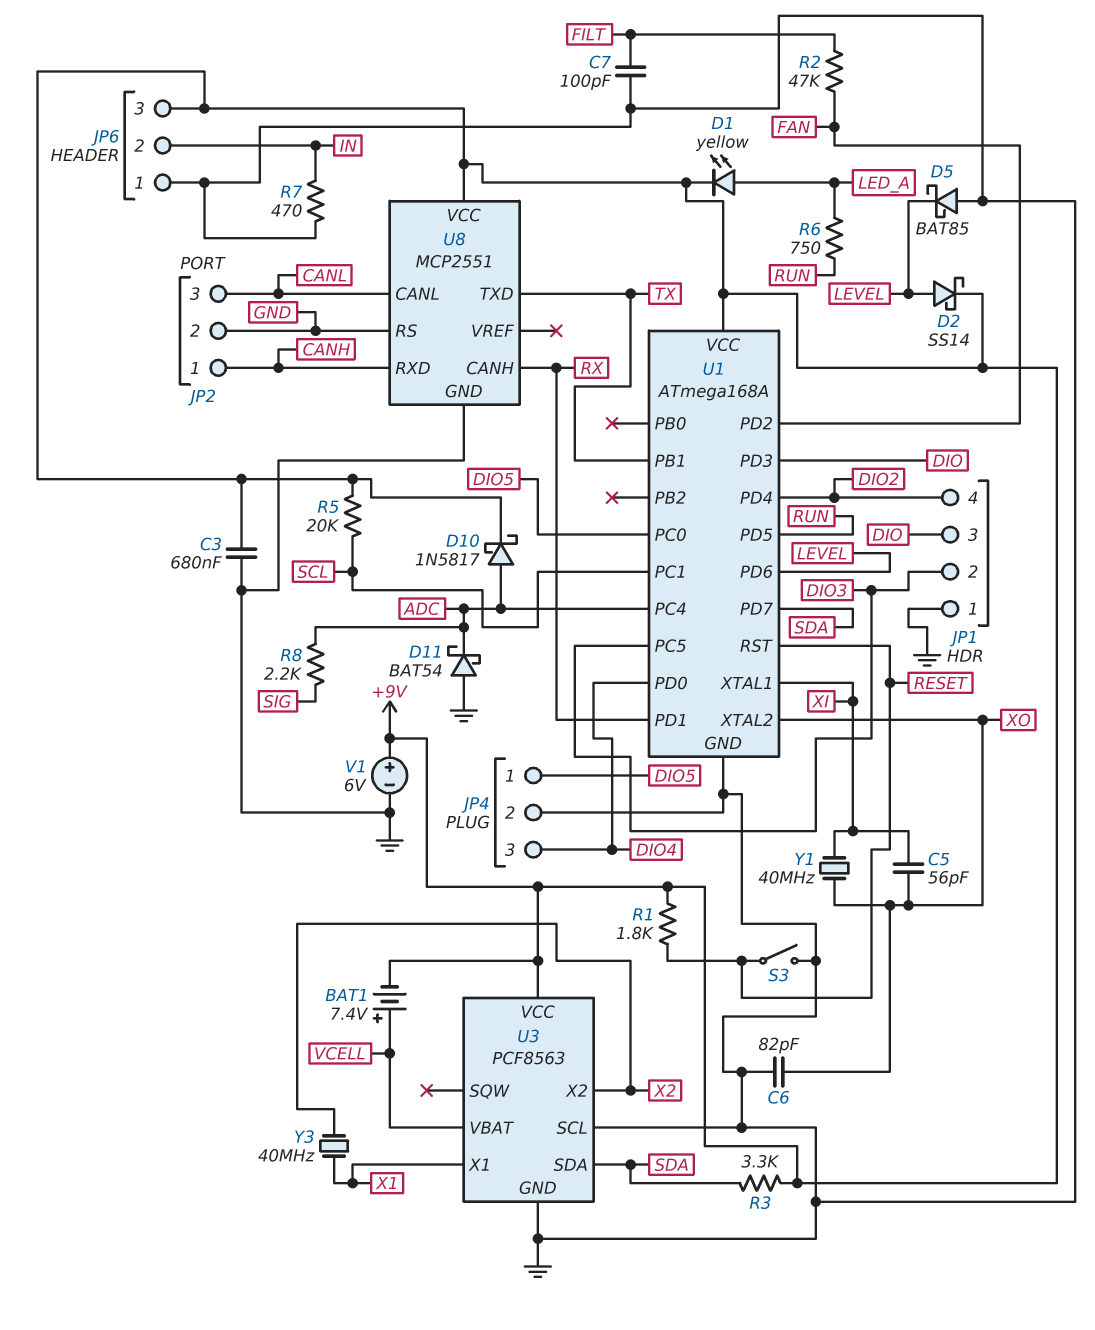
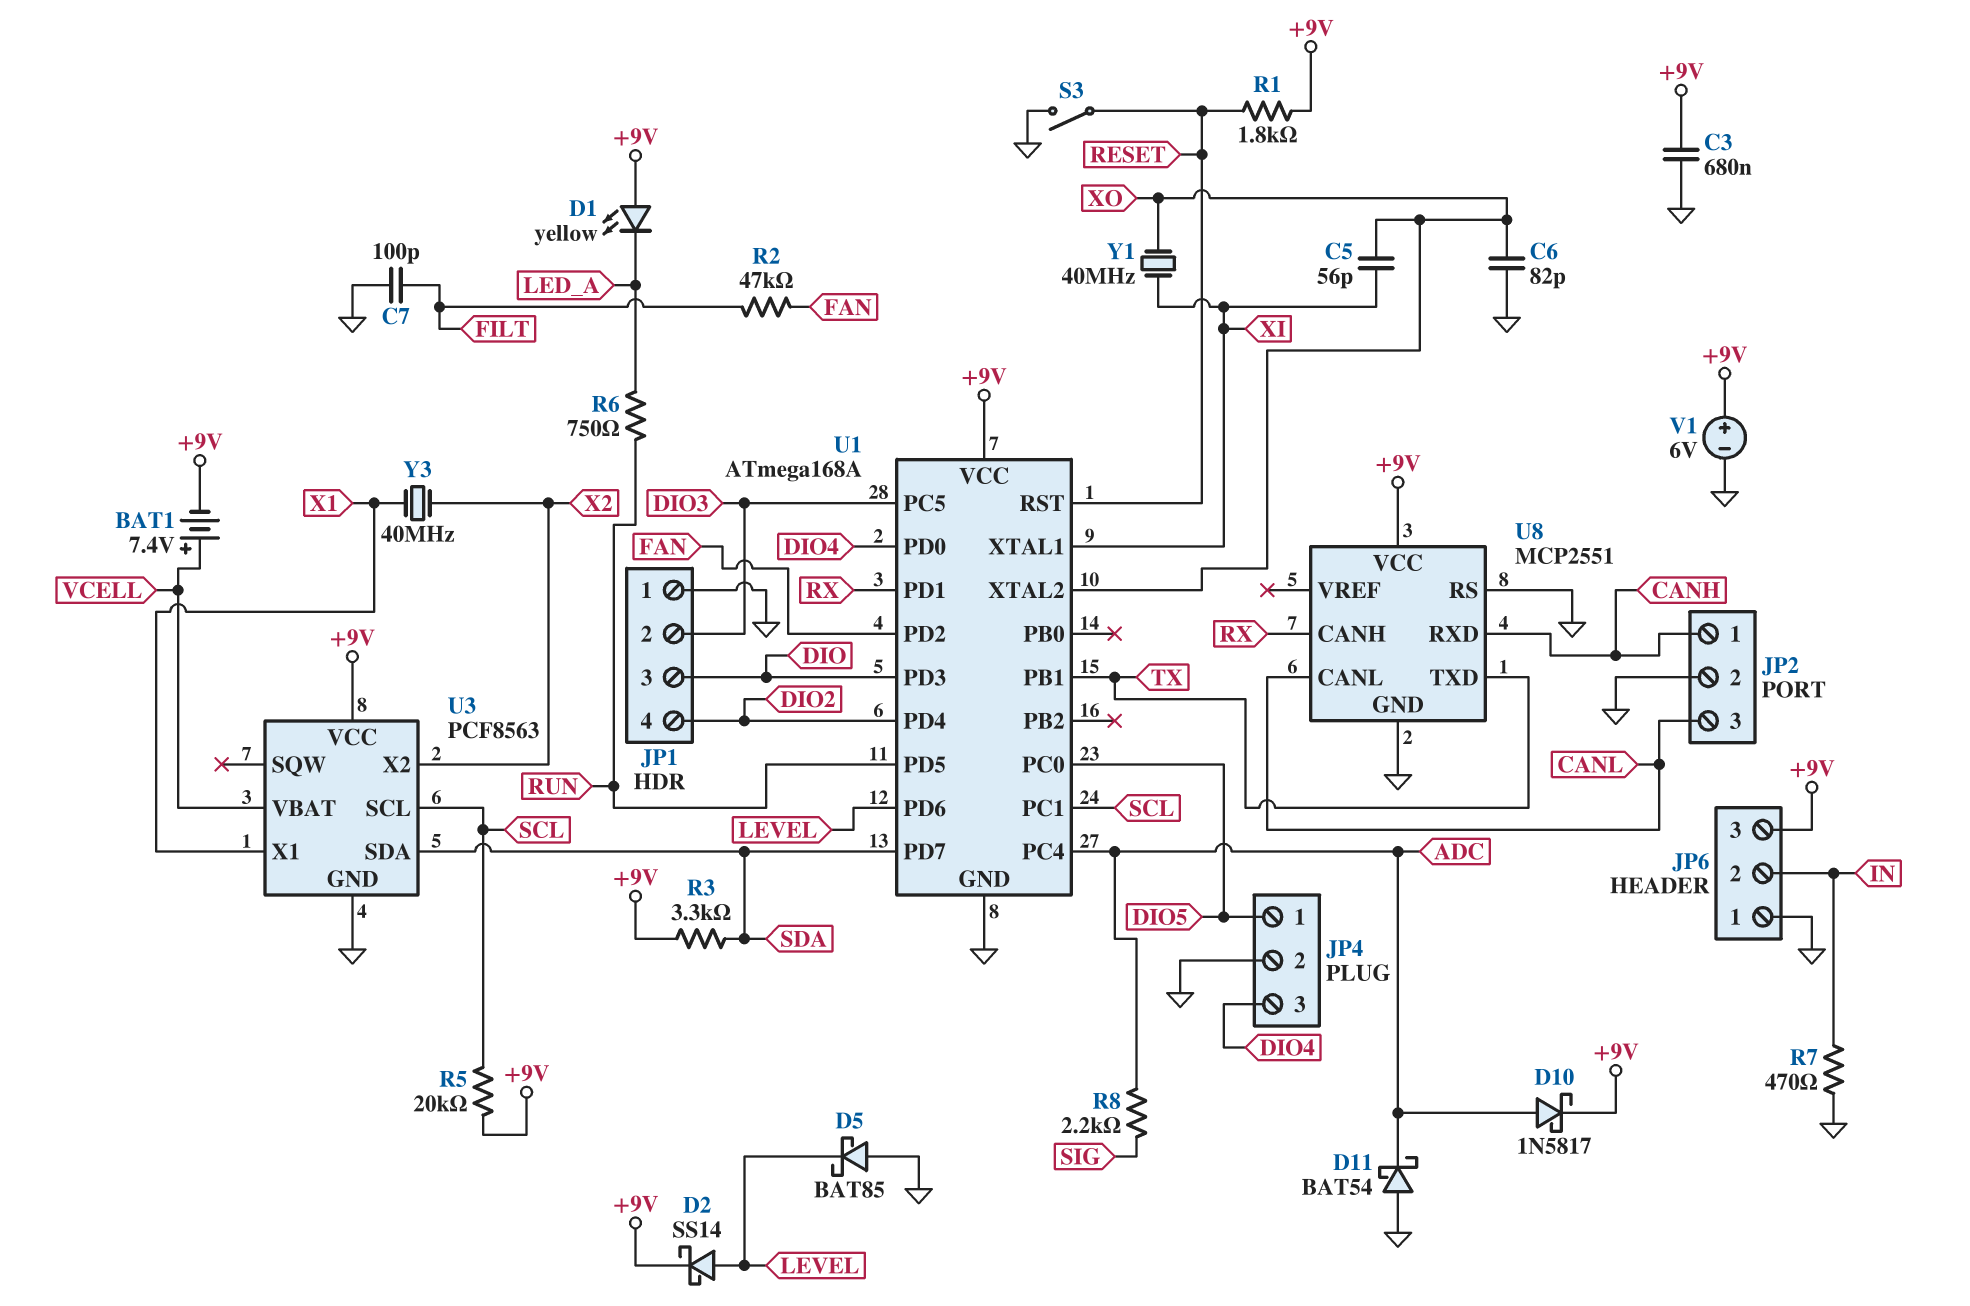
D1: LED yellow (A LED_A, K +9V) -> LED yellow (A +9V, K LED_A)
U3 pin SCL: GND -> SCL

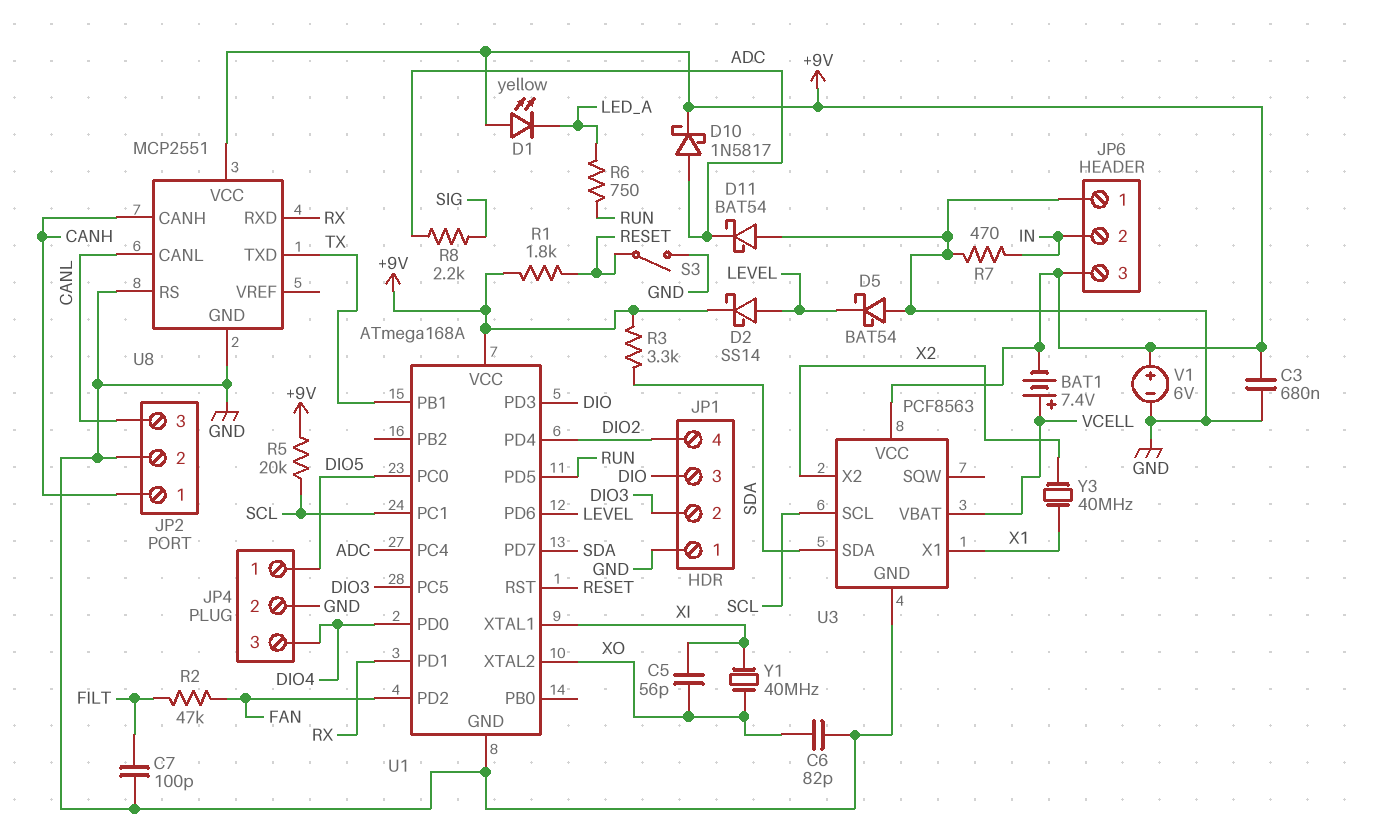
D5: schottky BAT85 (A GND, K LEVEL) -> schottky BAT54 (A GND, K LEVEL)
U8 pin CANH: RX -> CANH
U8 pin RXD: CANH -> RX

